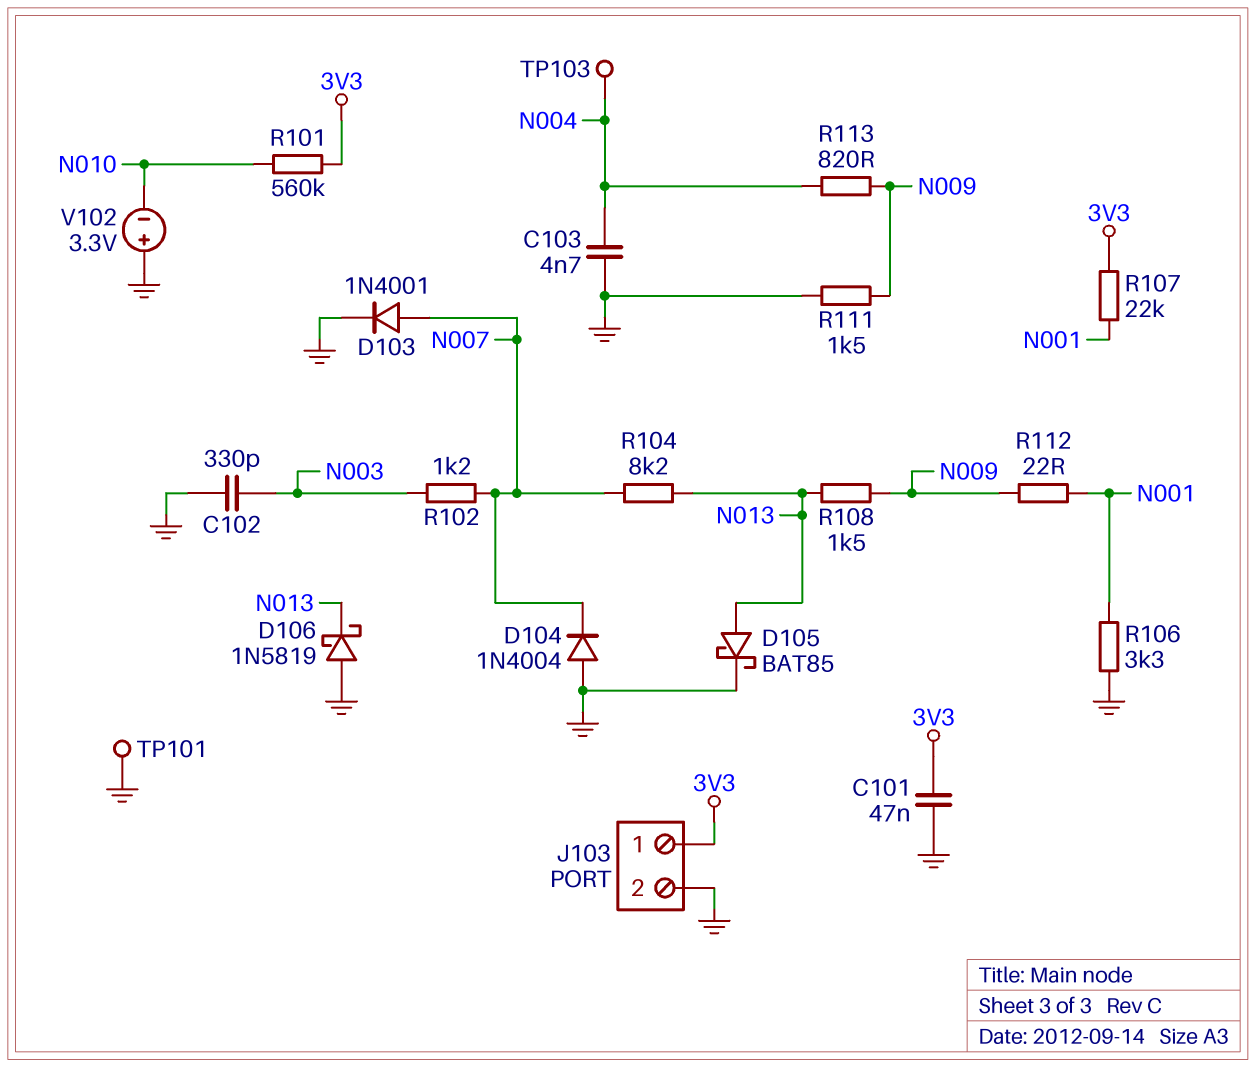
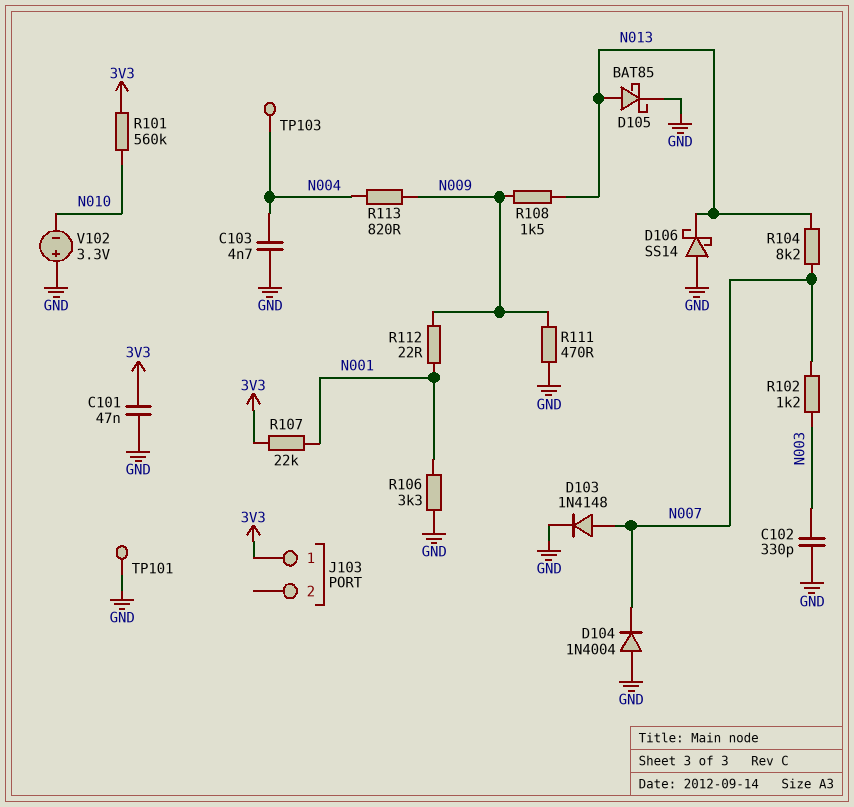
D103: diode 1N4001 (A N007, K GND) -> diode 1N4148 (A N007, K GND)
D106: schottky 1N5819 (A GND, K N013) -> schottky SS14 (A GND, K N013)
J103 pin 2: GND -> none
R111: 1.5k (GND, N009) -> 470 (GND, N009)

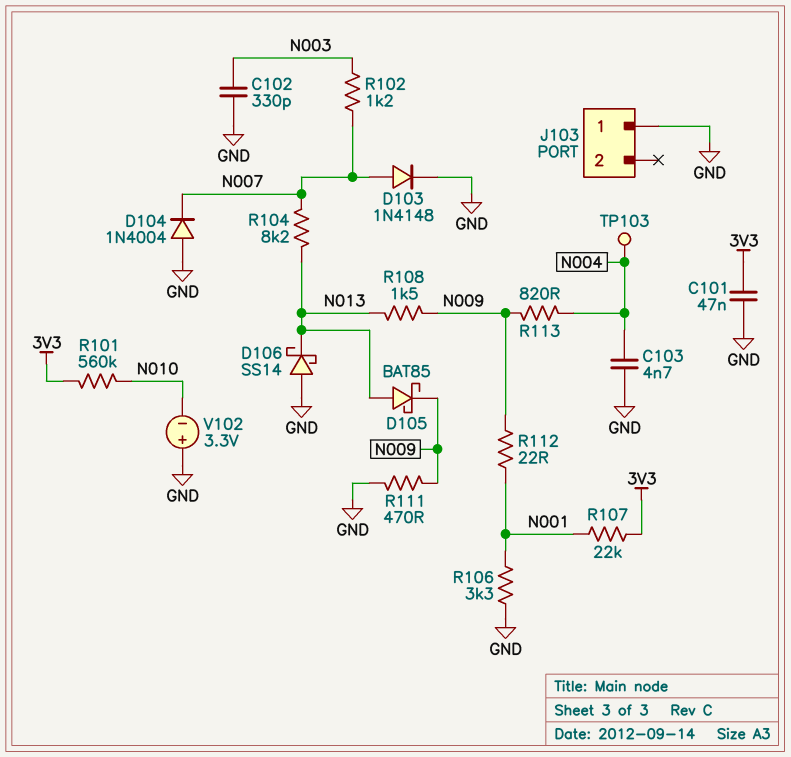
D105: schottky BAT85 (A N013, K GND) -> schottky BAT85 (A N013, K N009)
J103 pin 1: 3V3 -> GND
TP101: test point (GND) -> none

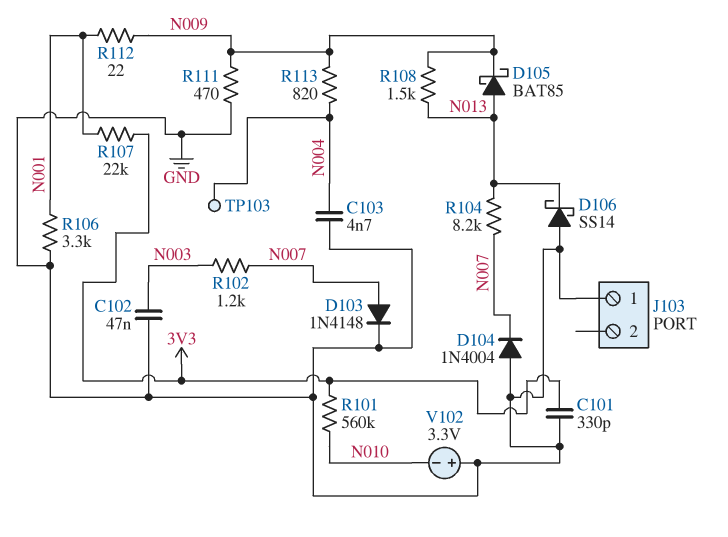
C101: 47nF (3V3, GND) -> 330pF (3V3, GND)
C102: 330pF (GND, N003) -> 47nF (GND, N003)

